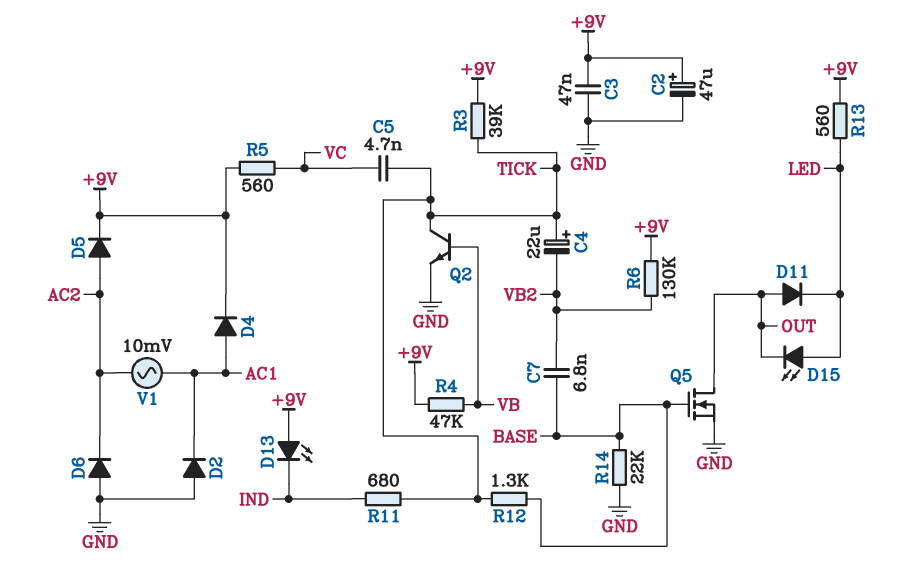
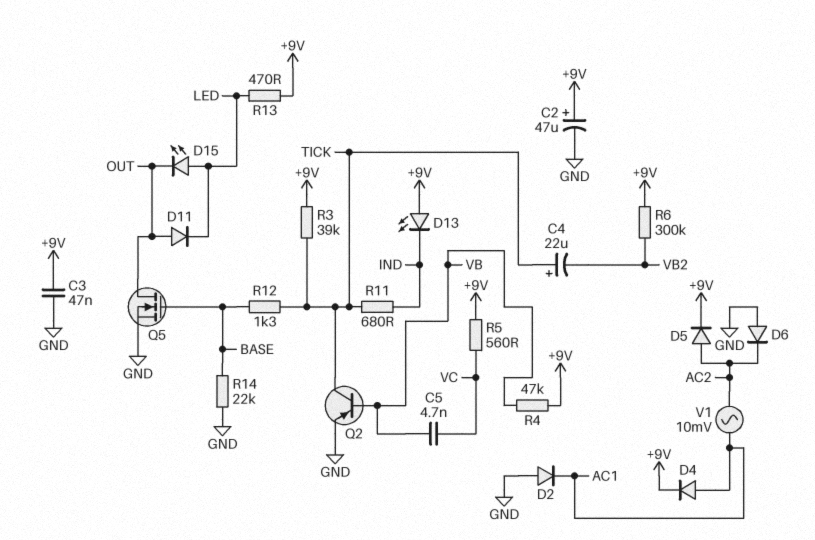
C5: 4.7nF (TICK, VC) -> 4.7nF (VB, VC)
C7: 6.8nF (BASE, VB2) -> none
Q2: NPN (B VB, C TICK, E GND) -> PNP (B VB, C TICK, E GND)
R6: 130k (+9V, VB2) -> 300k (+9V, VB2)
R13: 560 (+9V, LED) -> 470 (+9V, LED)

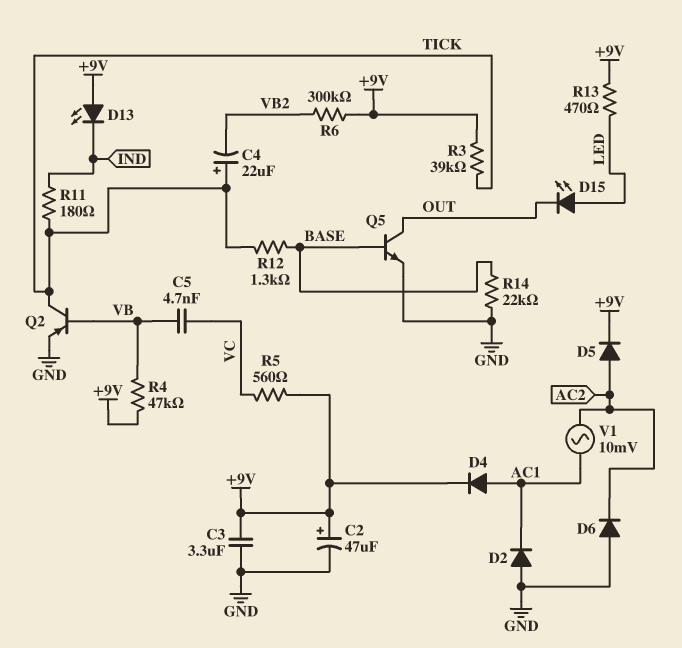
C3: 47nF (+9V, GND) -> 3.3uF (+9V, GND)
D11: diode (A OUT, K LED) -> none
Q5: NMOS (G BASE, D OUT, S GND) -> NPN (B BASE, C OUT, E GND)
R11: 680 (IND, TICK) -> 180 (IND, TICK)

